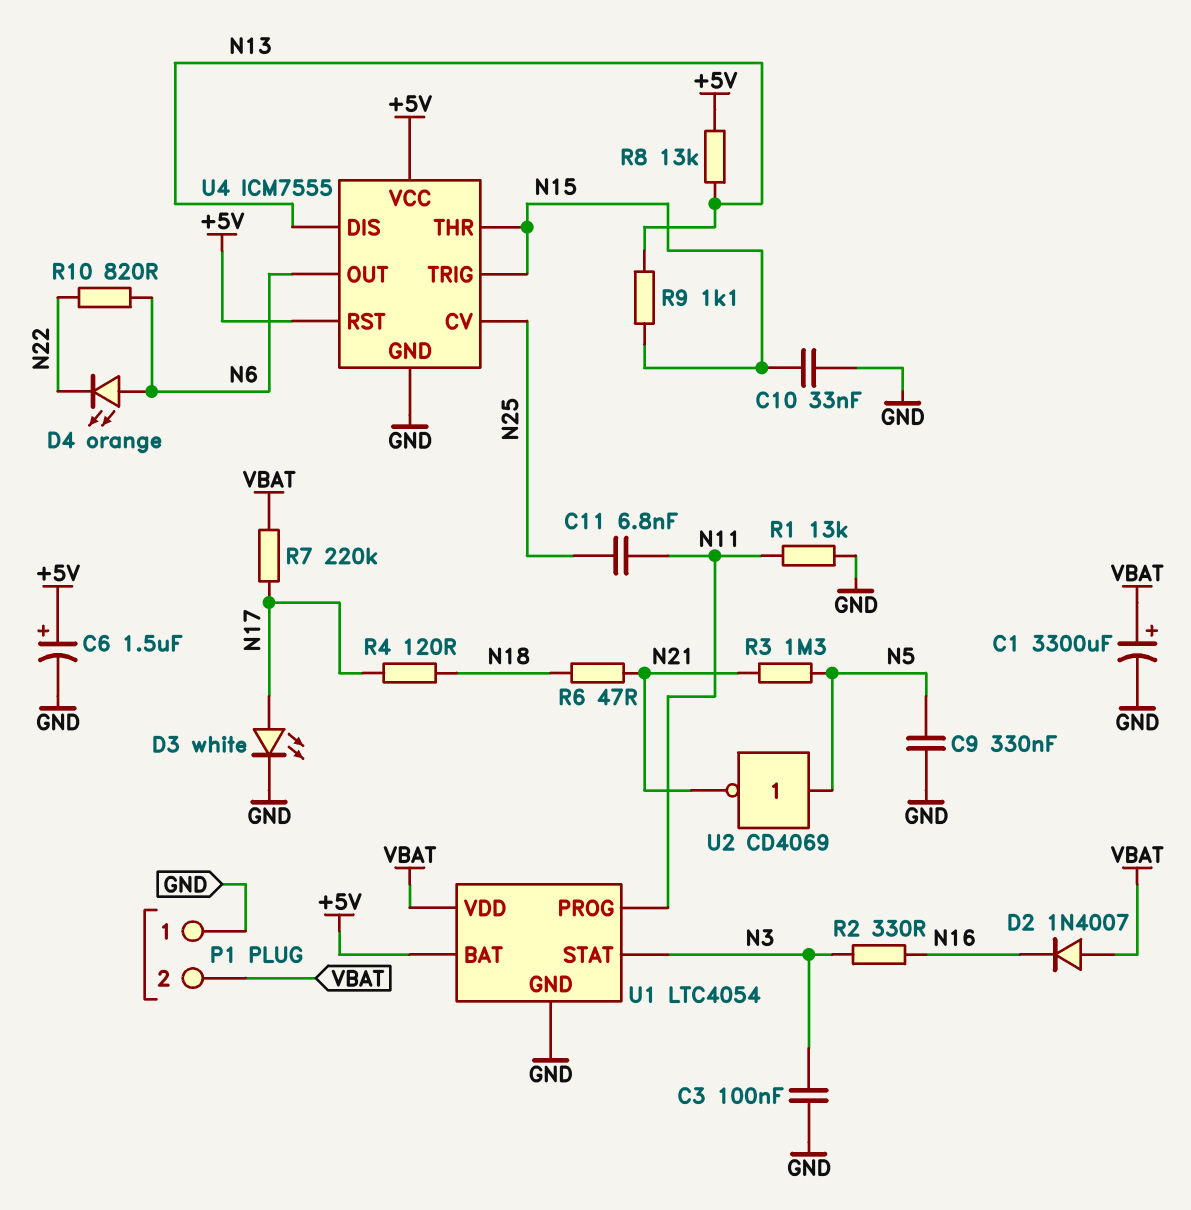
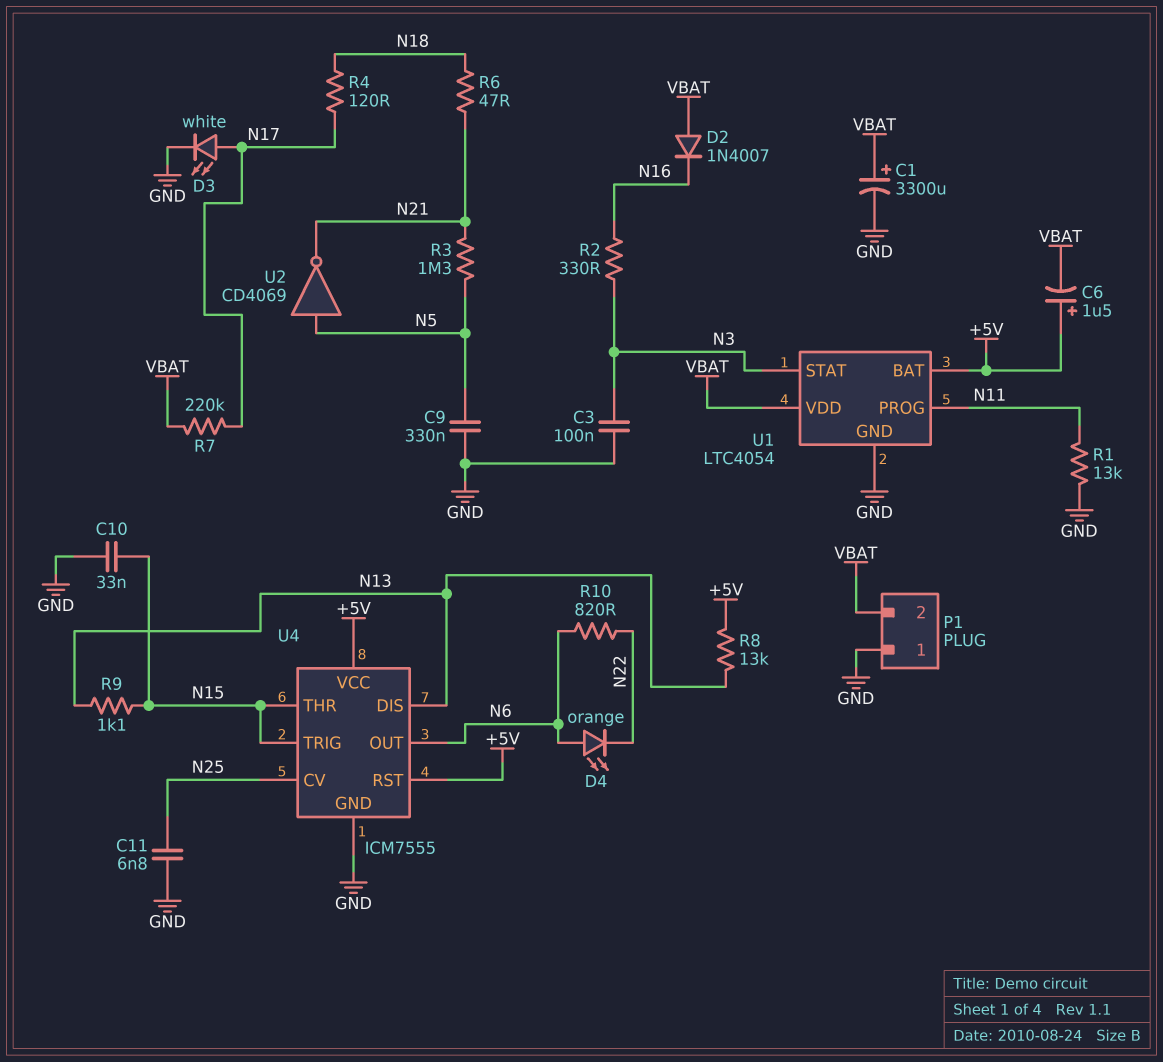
C6: 1.5uF (plus +5V, minus GND) -> 1.5uF (plus +5V, minus VBAT)
C11: 6.8nF (N11, N25) -> 6.8nF (GND, N25)

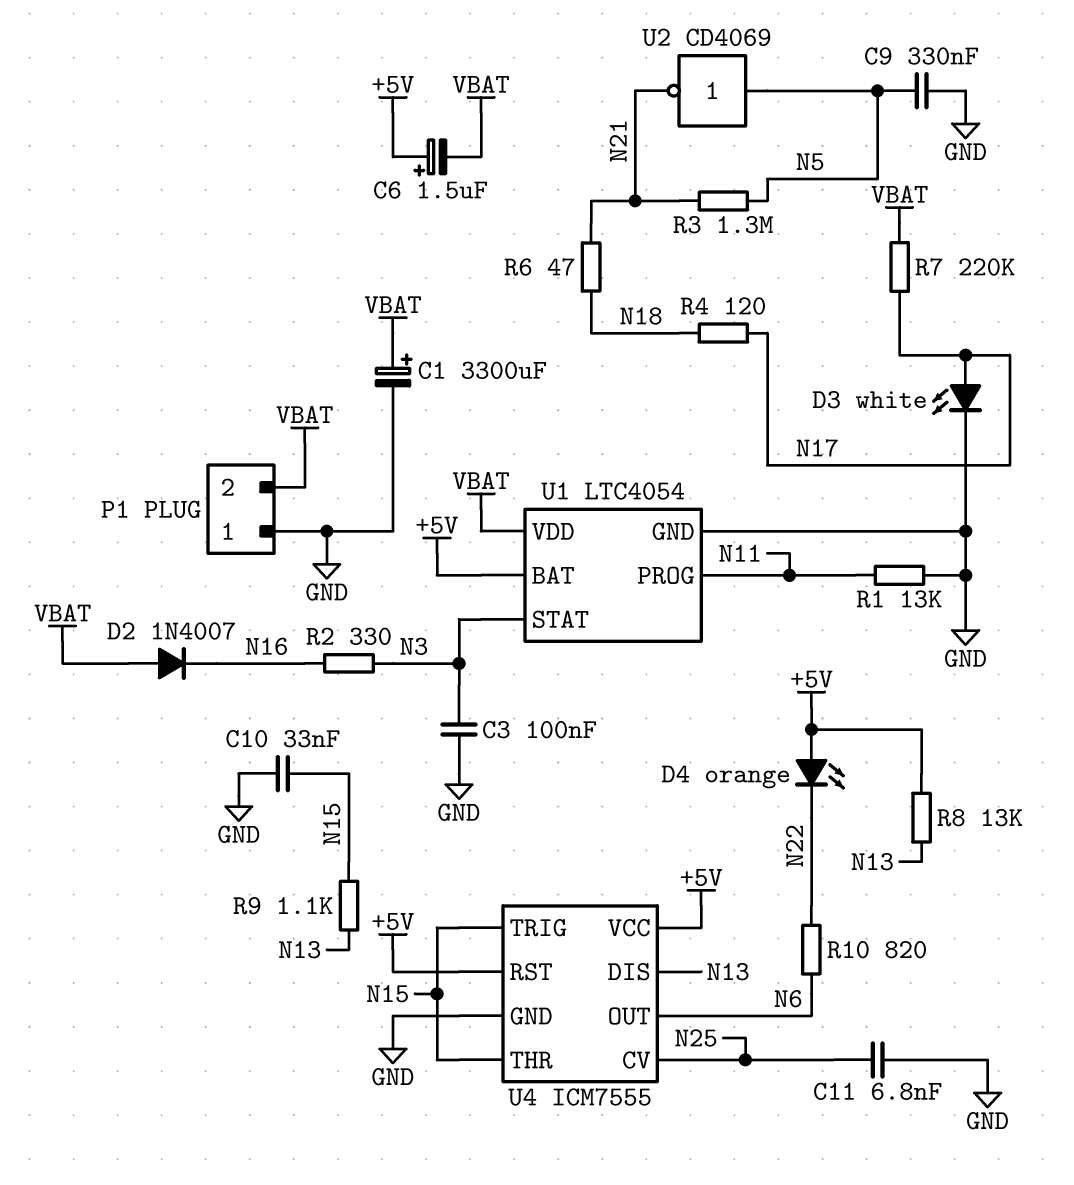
D4: LED orange (A N6, K N22) -> LED orange (A +5V, K N22)

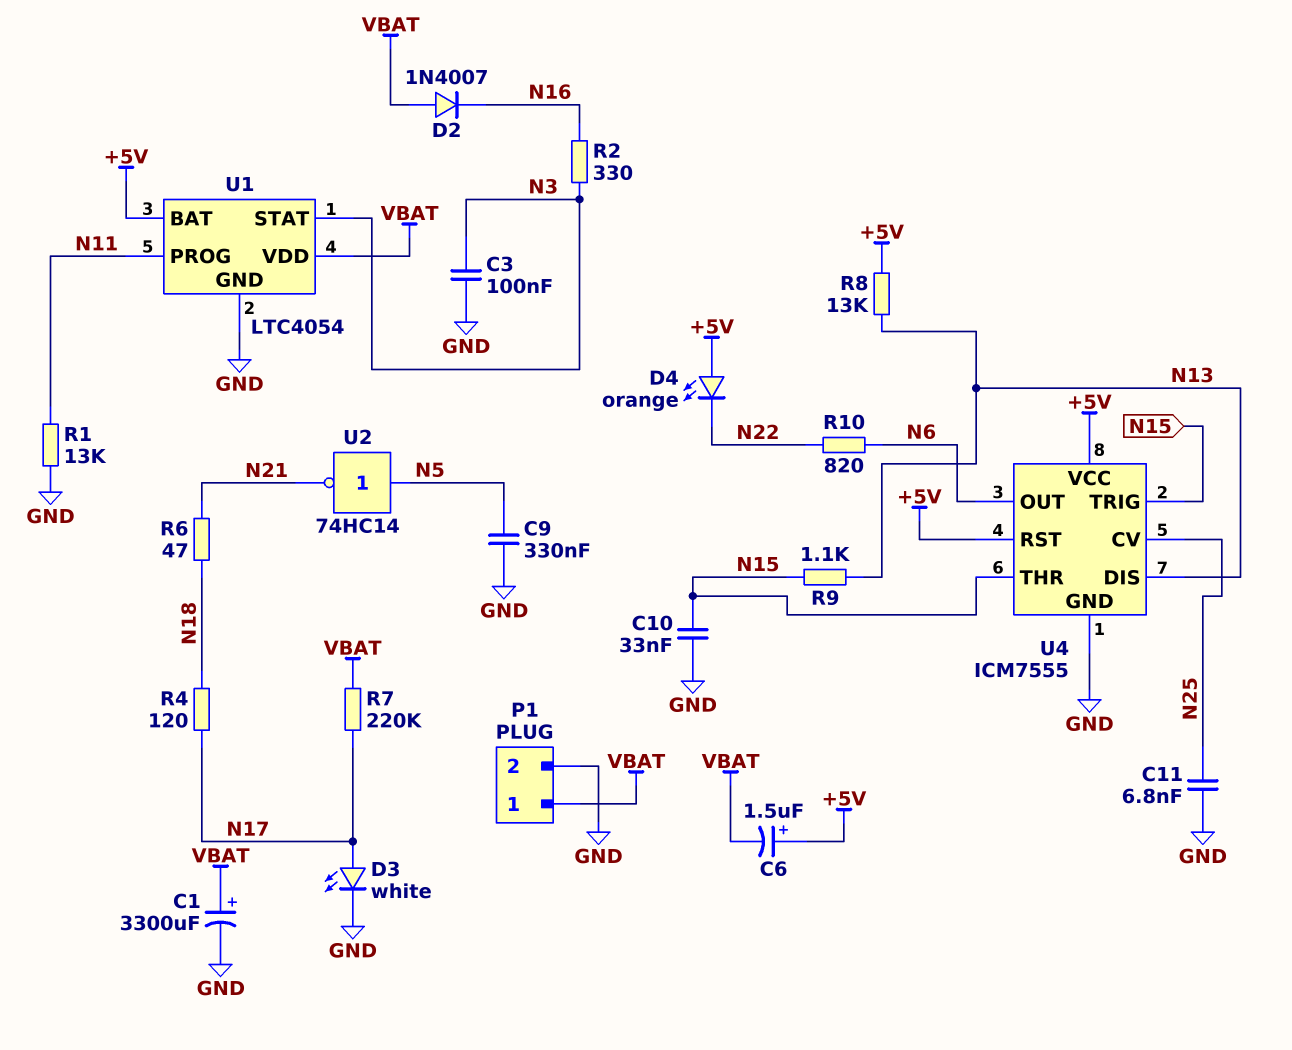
P1 pin 1: GND -> VBAT
P1 pin 2: VBAT -> GND
R3: 1.3M (N5, N21) -> none
U2: NOT CD4069 (in N5, out N21) -> NOT 74HC14 (in N5, out N21)

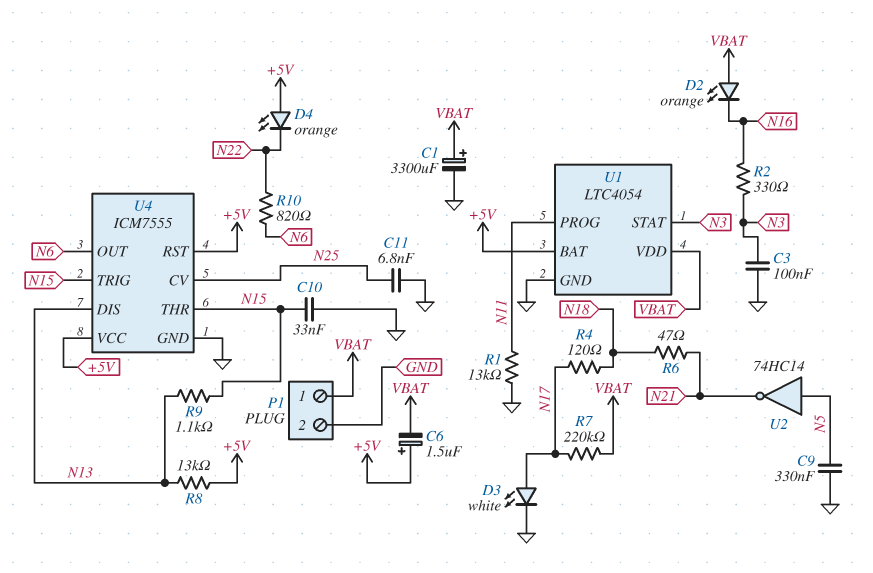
D2: diode 1N4007 (A VBAT, K N16) -> LED orange (A VBAT, K N16)

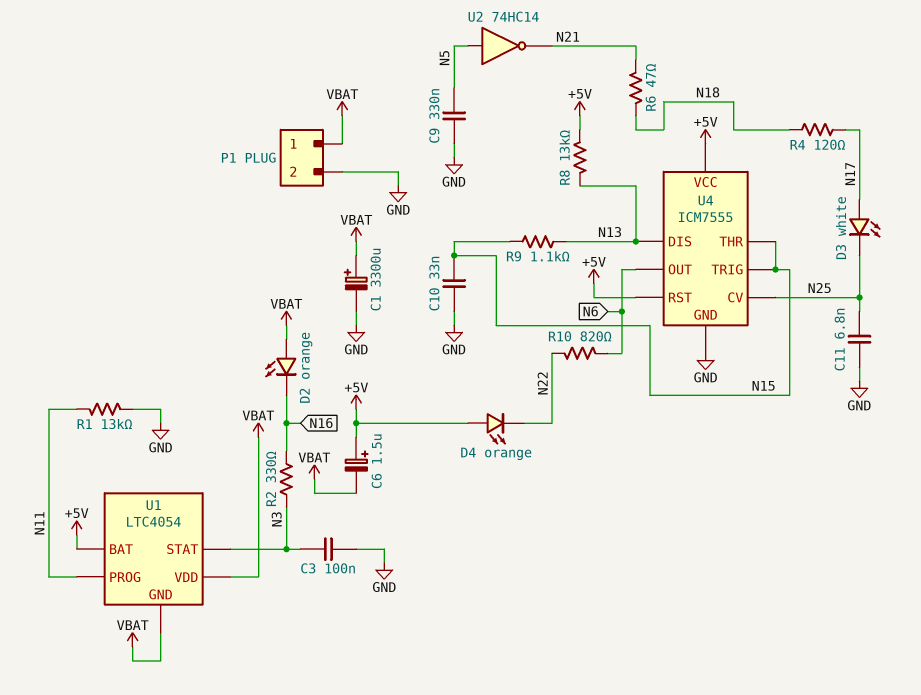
D3: LED white (A N17, K GND) -> LED white (A N17, K N25)
R7: 220k (N17, VBAT) -> none
U1 pin GND: GND -> VBAT

